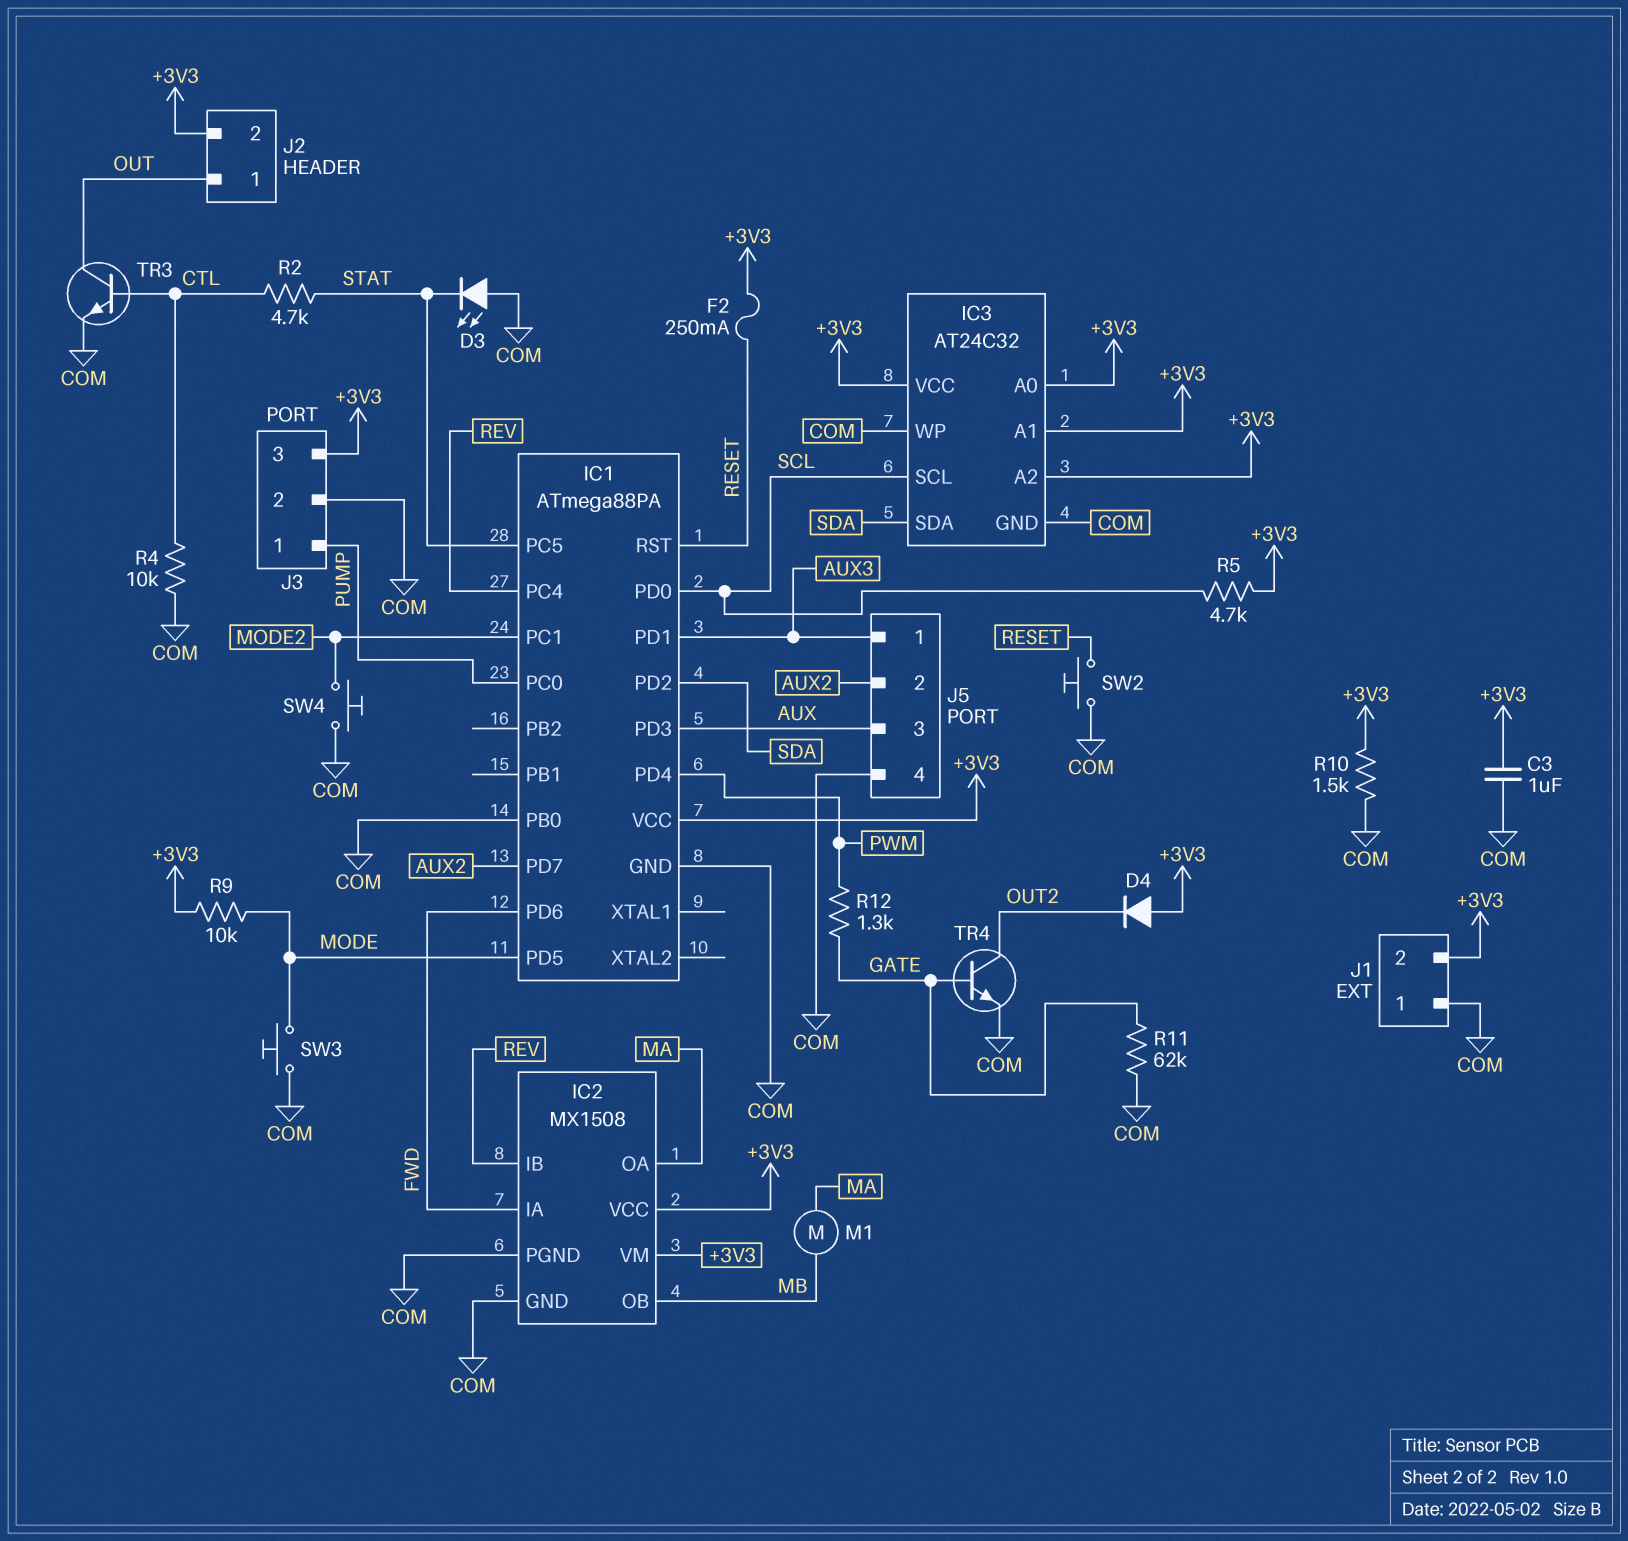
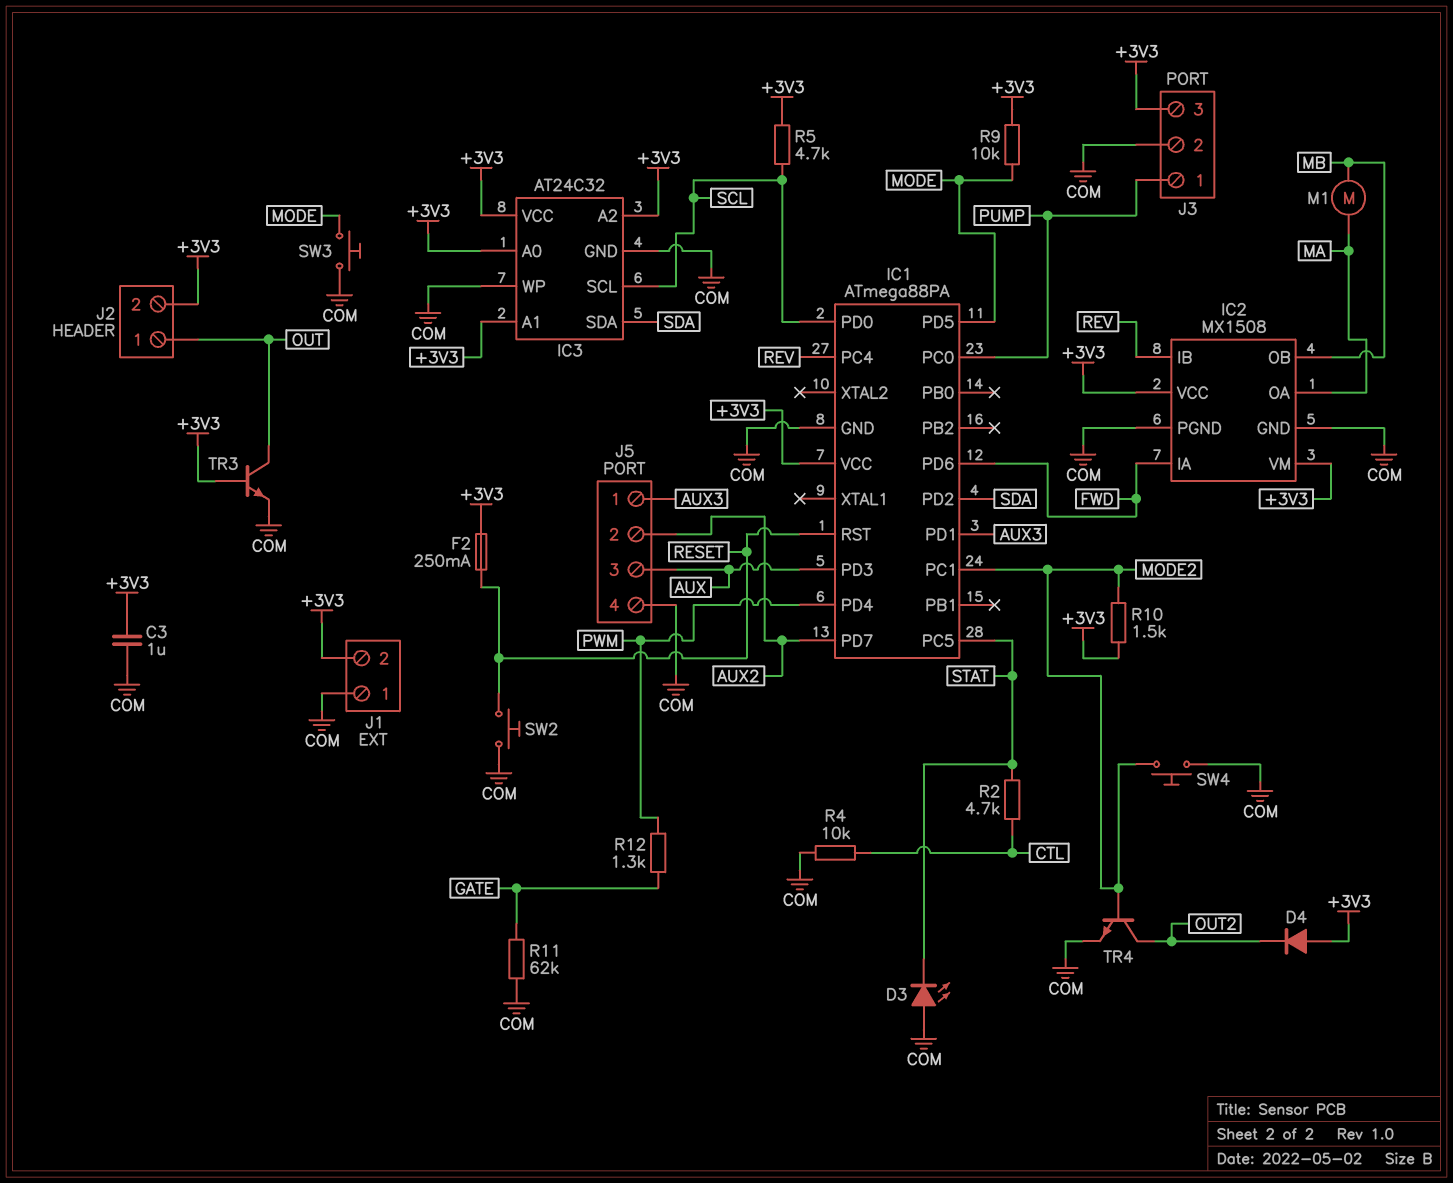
IC1 pin PB0: COM -> none
R10: 1.5k (+3V3, COM) -> 1.5k (+3V3, MODE2)
TR3: NPN (B CTL, C OUT, E COM) -> NPN (B +3V3, C OUT, E COM)
TR4: NPN (B GATE, C OUT2, E COM) -> NPN (B MODE2, C OUT2, E COM)

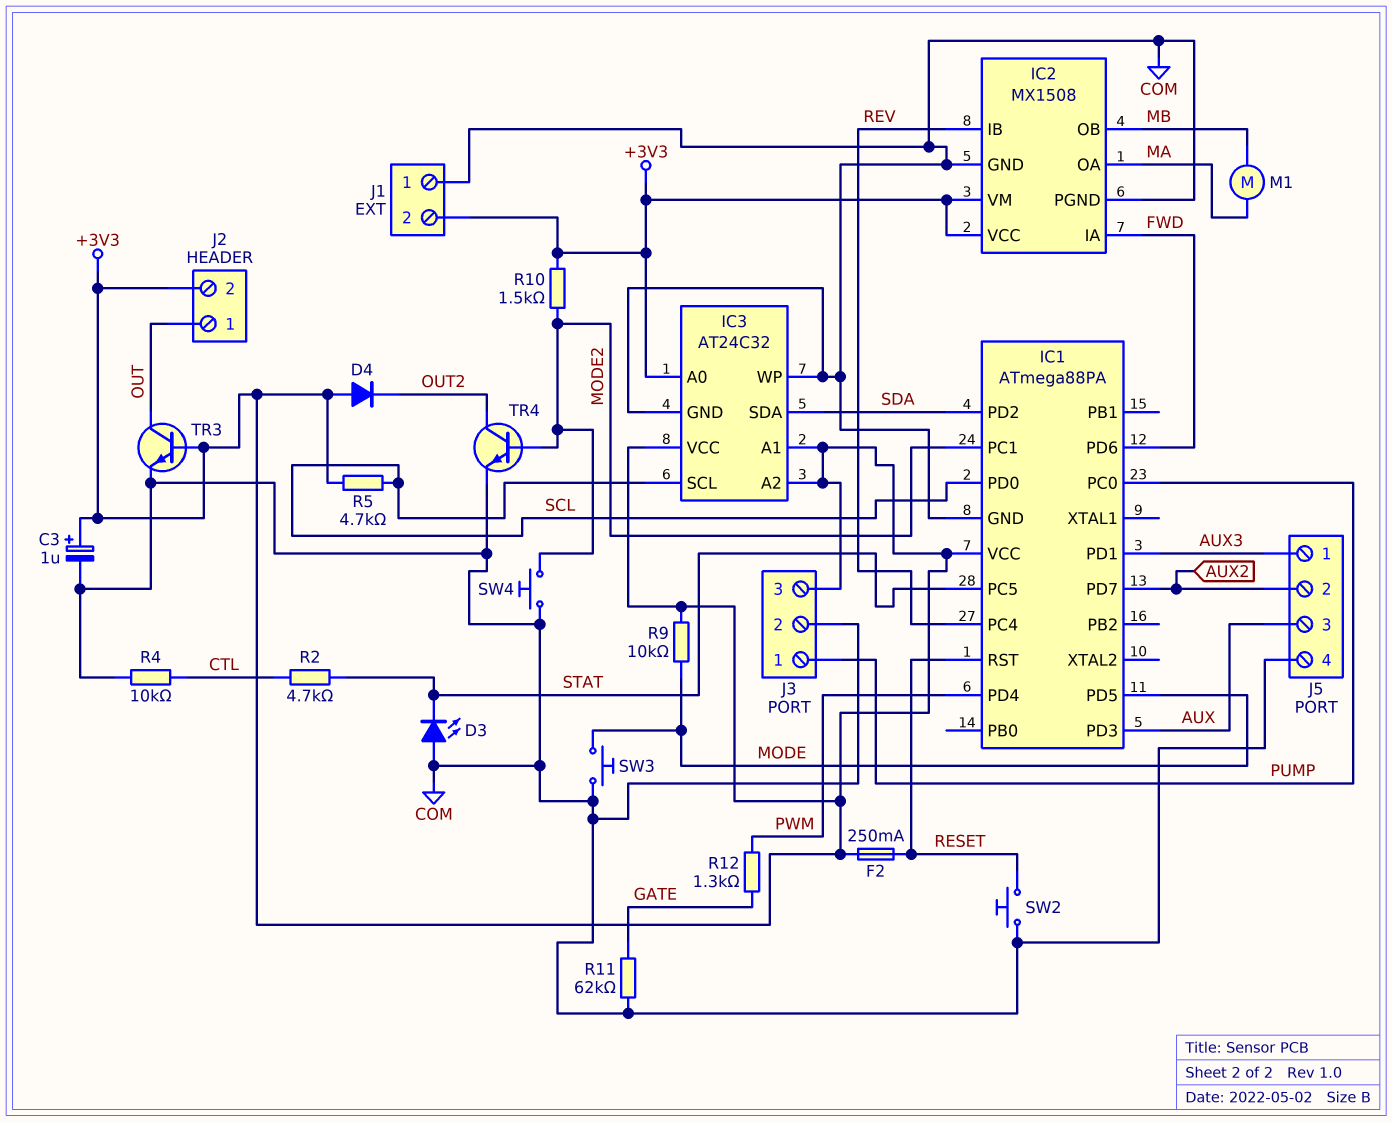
C3: 1uF (+3V3, COM) -> 1uF (plus +3V3, minus COM)

